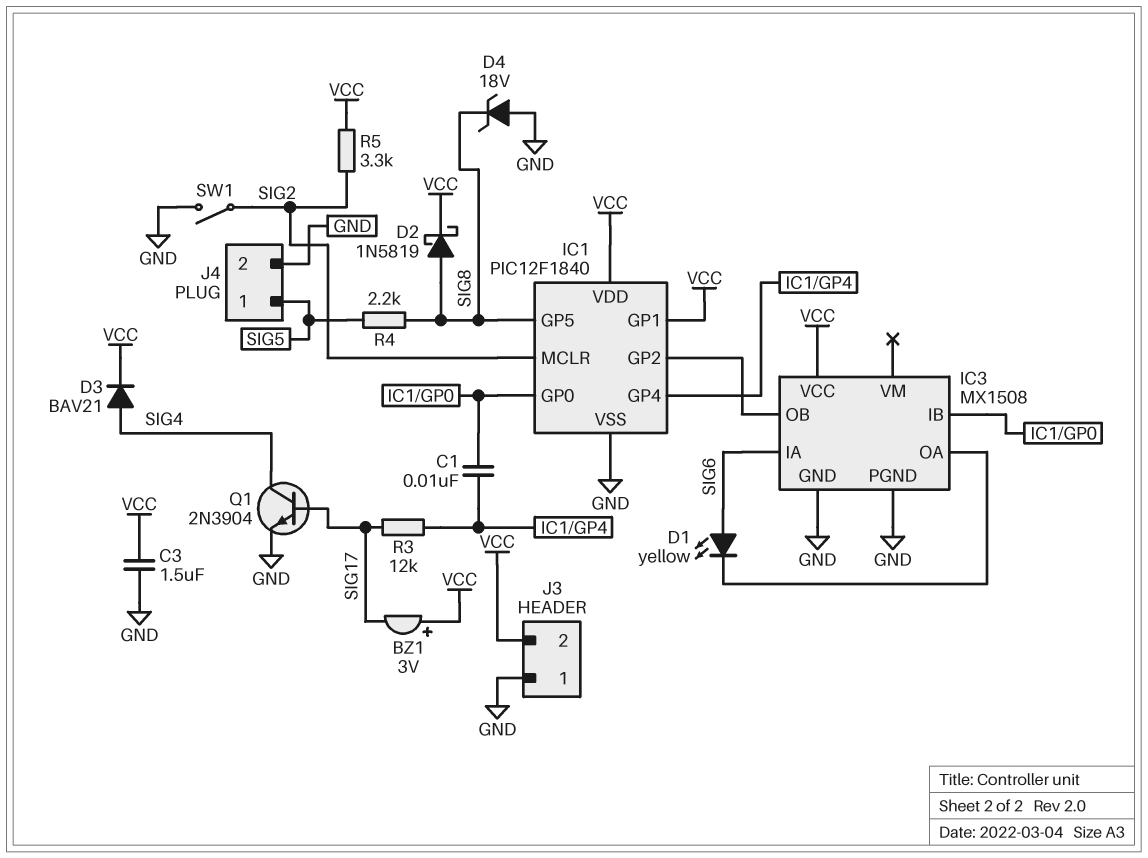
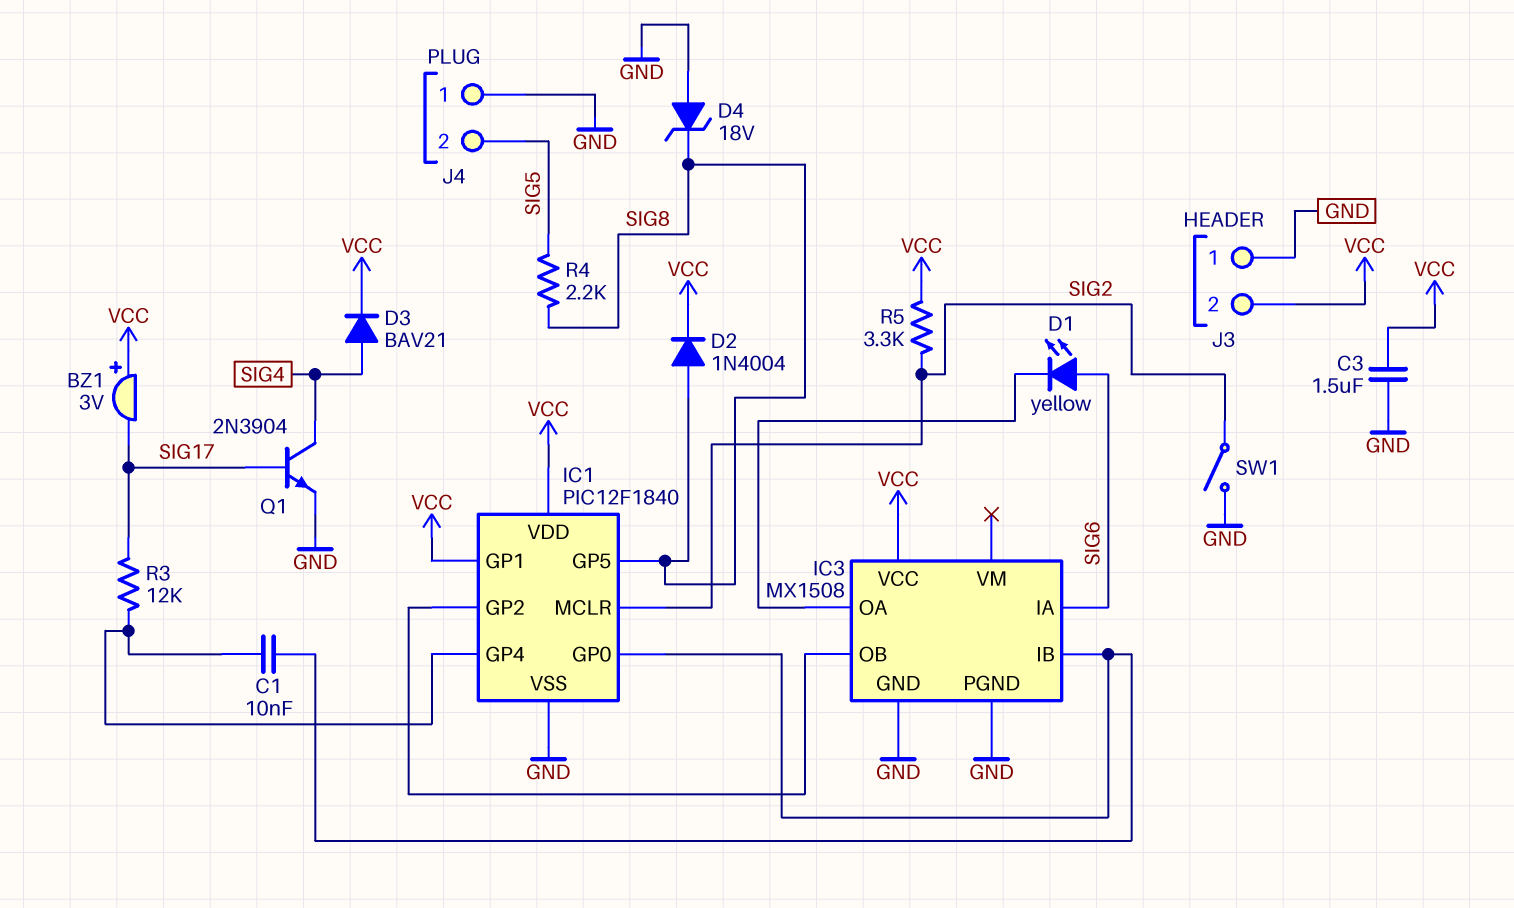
D2: schottky 1N5819 (A SIG8, K VCC) -> diode 1N4004 (A SIG8, K VCC)
J4 pin 1: SIG5 -> GND
J4 pin 2: GND -> SIG5

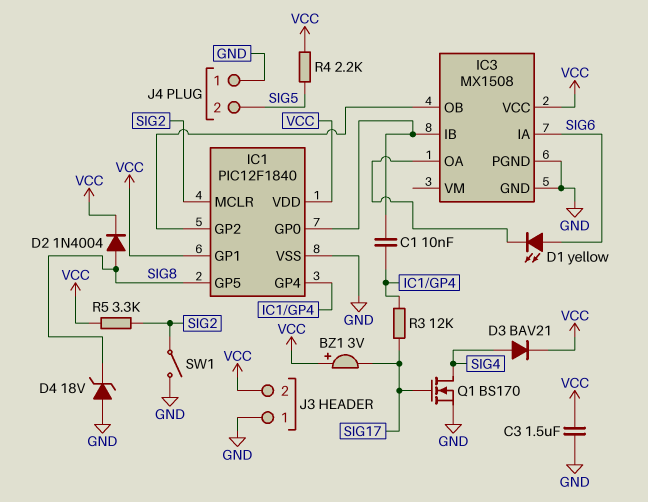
Q1: NPN 2N3904 (B SIG17, C SIG4, E GND) -> NMOS BS170 (G SIG17, D SIG4, S GND)
R4: 2.2k (SIG5, SIG8) -> 2.2k (SIG5, VCC)

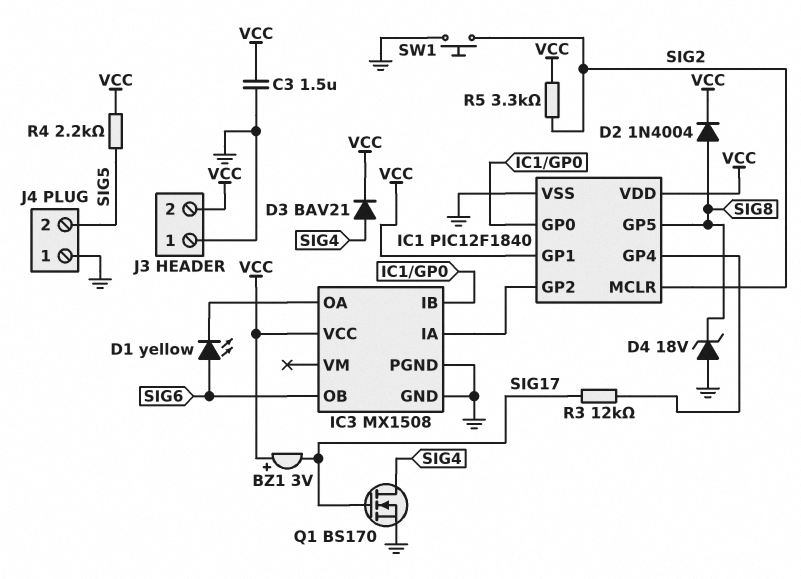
C1: 10nF (IC1/GP0, IC1/GP4) -> none
IC3 pin IA: SIG6 -> IC1/GP2
IC3 pin OB: IC1/GP2 -> SIG6
SW1: switch (GND, SIG2) -> button (GND, SIG2)

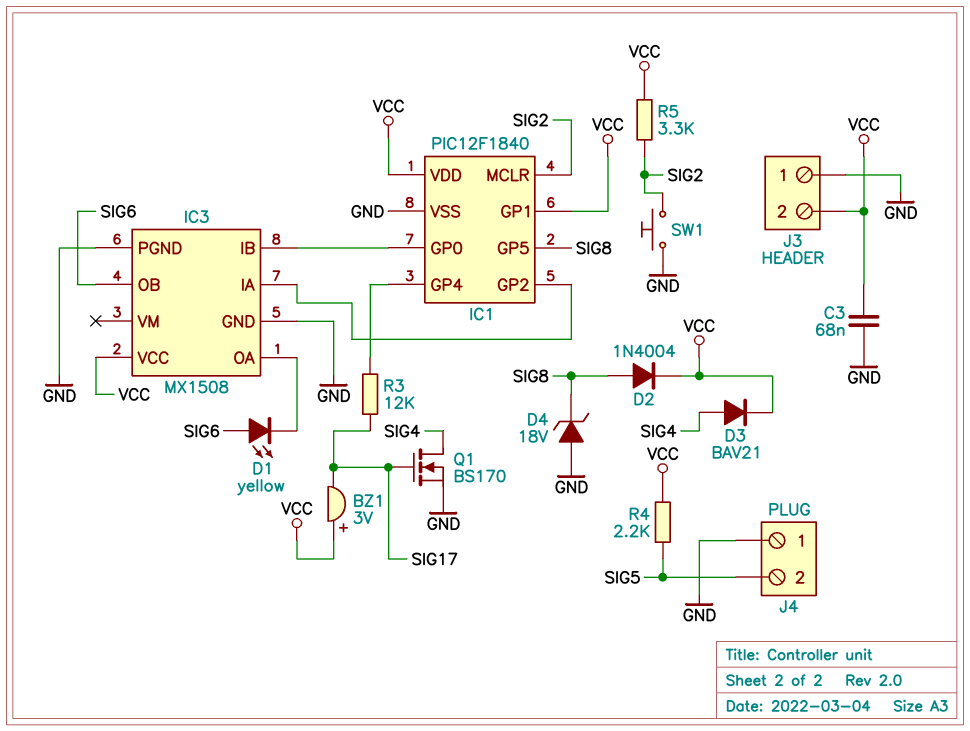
C3: 1.5uF (GND, VCC) -> 68nF (GND, VCC)

